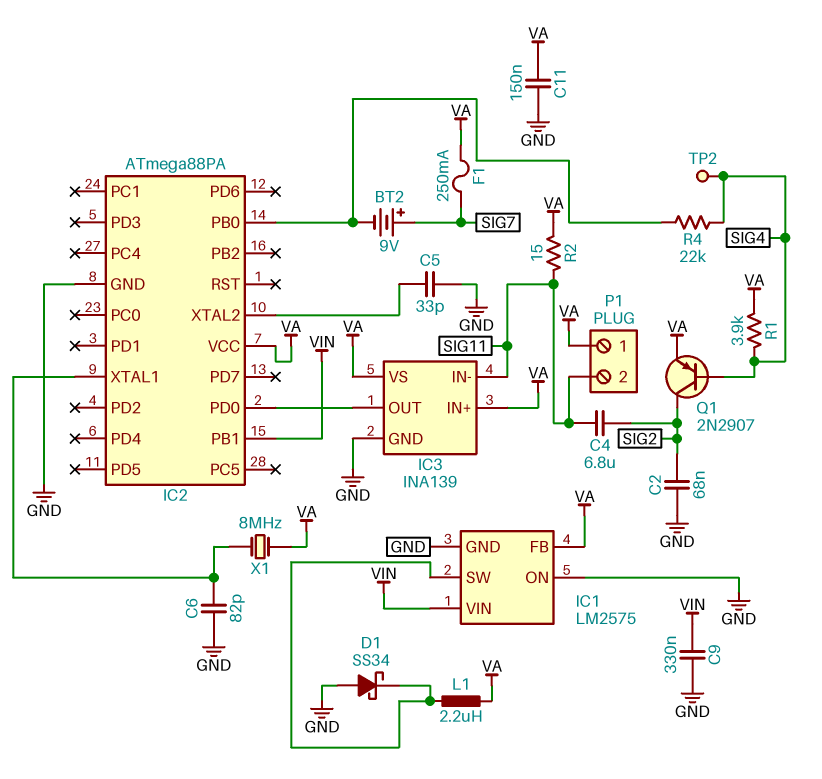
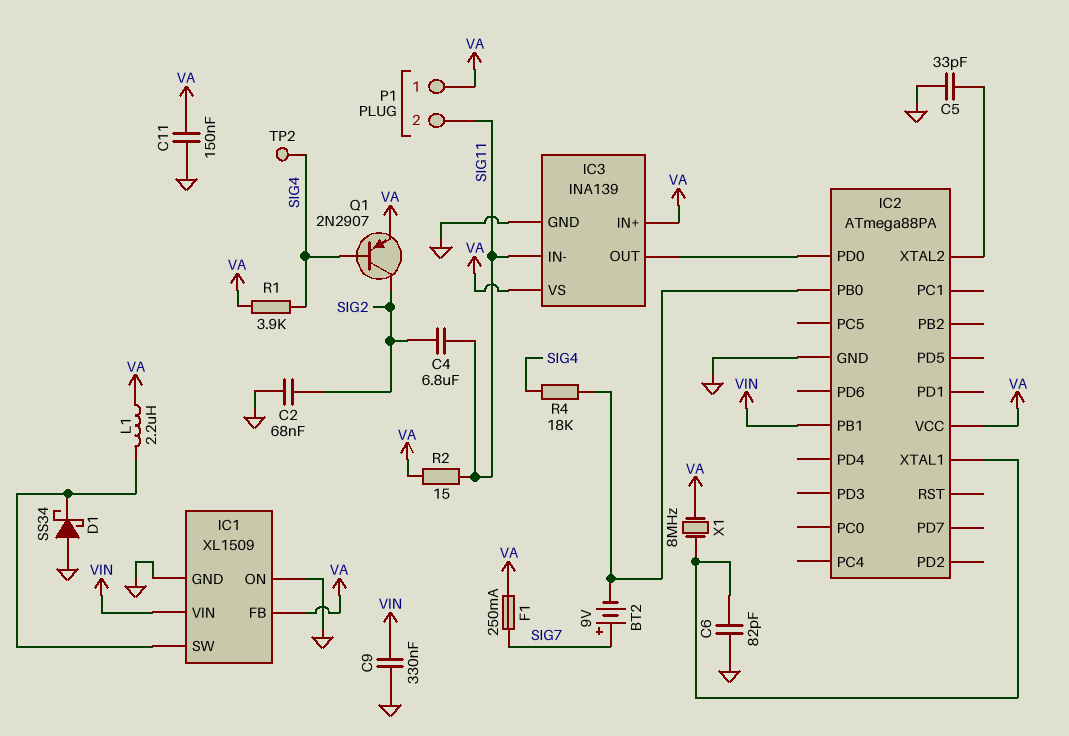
IC1: LM2575 -> XL1509
R4: 22k (IC2/PB0, SIG4) -> 18k (IC2/PB0, SIG4)

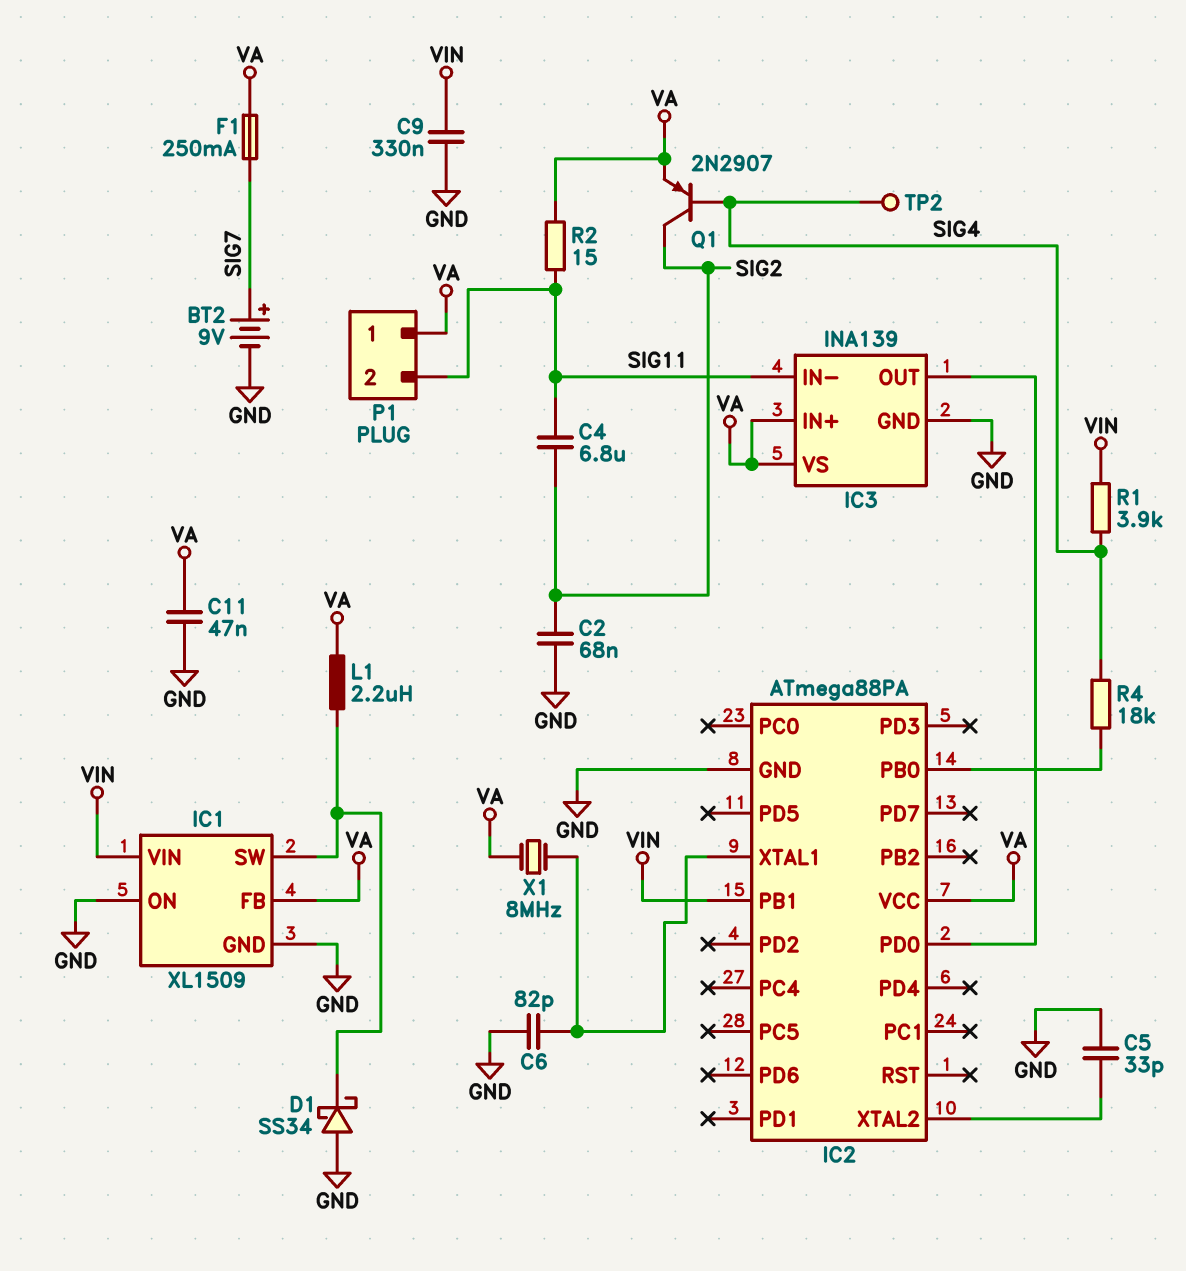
BT2: 9V (plus SIG7, minus IC2/PB0) -> 9V (plus SIG7, minus GND)
C11: 150nF (GND, VA) -> 47nF (GND, VA)
R1: 3.9k (SIG4, VA) -> 3.9k (SIG4, VIN)

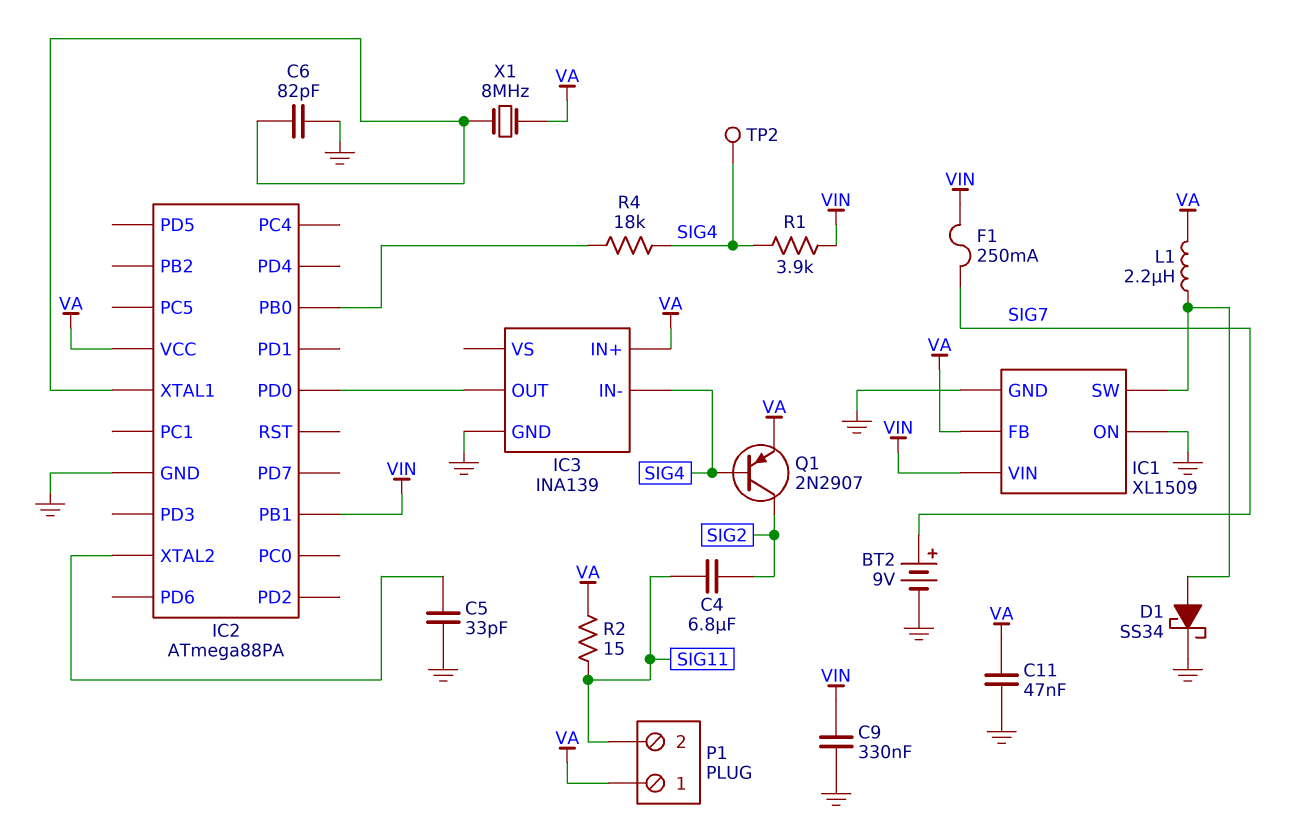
C2: 68nF (GND, SIG2) -> none
D1: schottky SS34 (A GND, K IC1/SW) -> schottky SS34 (A IC1/SW, K GND)
F1: 250mA (SIG7, VA) -> 250mA (SIG7, VIN)
IC3 pin IN-: SIG11 -> SIG4
IC3 pin VS: VA -> none

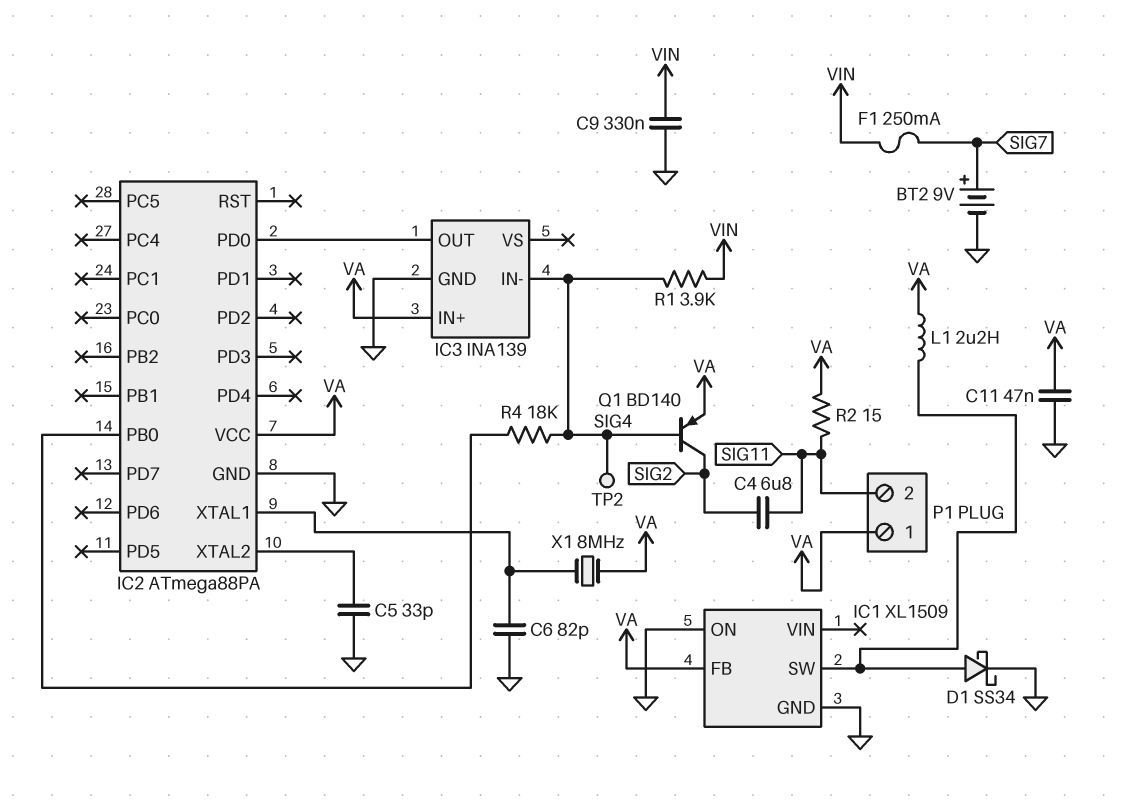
IC1 pin VIN: VIN -> none
IC2 pin PB1: VIN -> none
Q1: PNP 2N2907 (B SIG4, C SIG2, E VA) -> PNP BD140 (B SIG4, C SIG2, E VA)

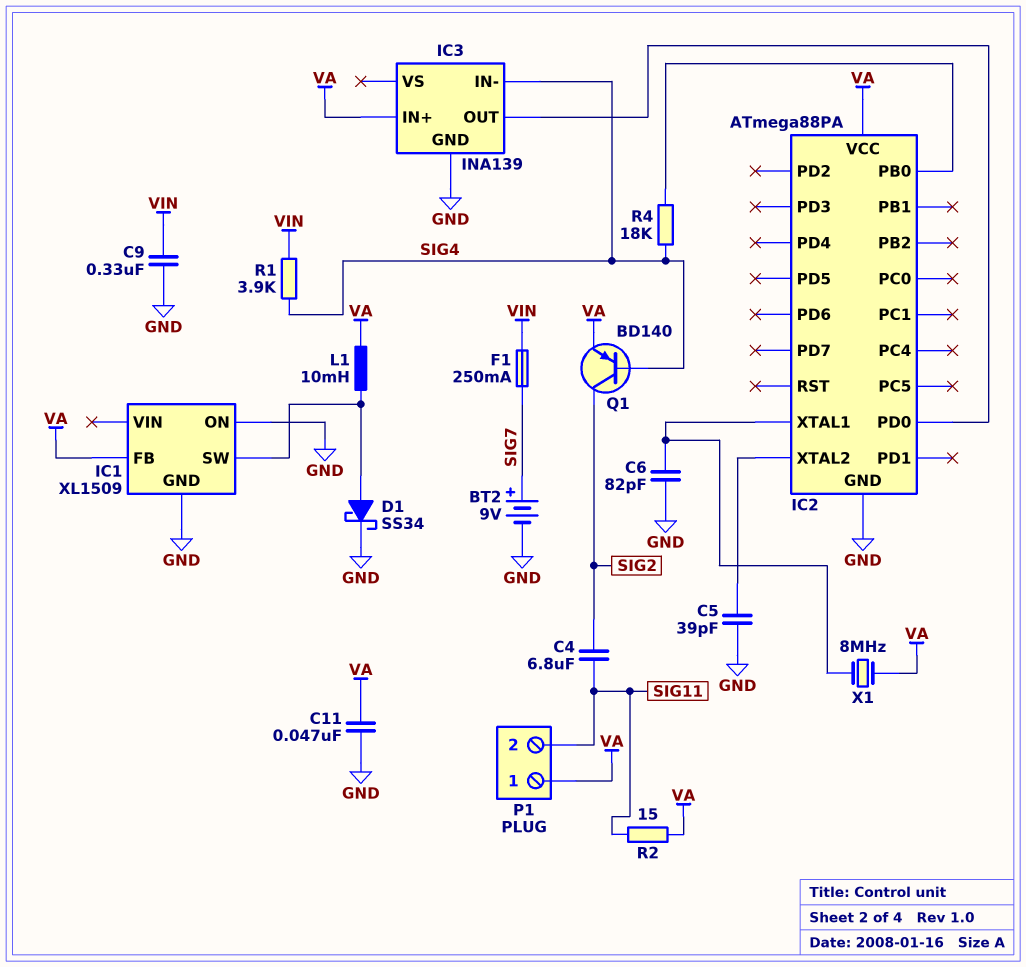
C5: 33pF (GND, IC2/XTAL2) -> 39pF (GND, IC2/XTAL2)
L1: 2.2uH (IC1/SW, VA) -> 10mH (IC1/SW, VA)
TP2: test point (SIG4) -> none

